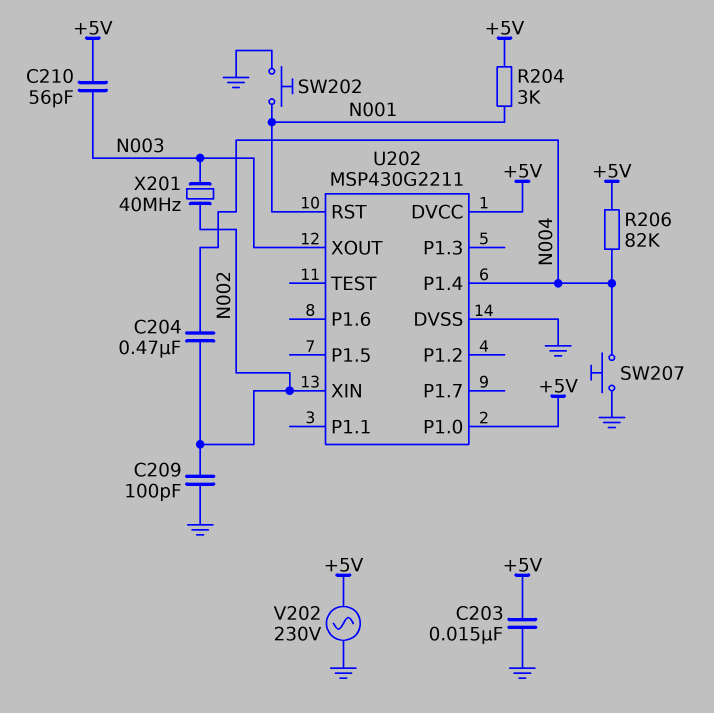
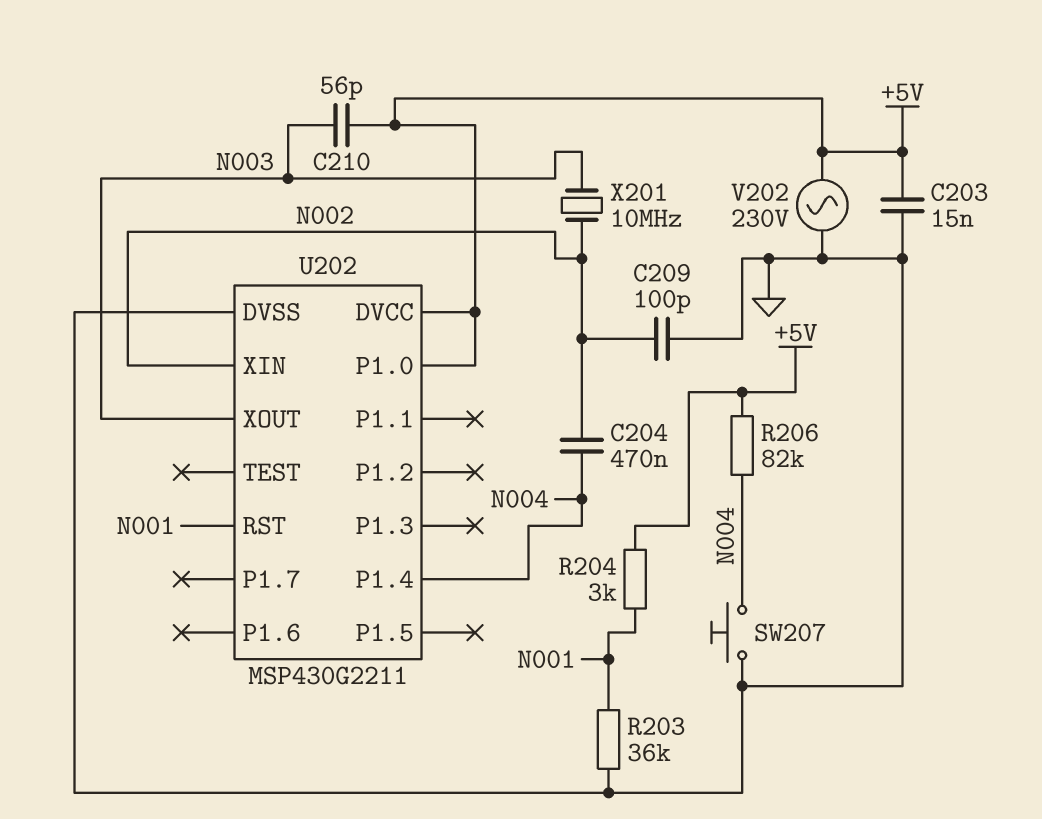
R203: none -> 36k (GND, N001)
SW202: button (GND, N001) -> none
X201: 40MHz (N002, N003) -> 10MHz (N002, N003)

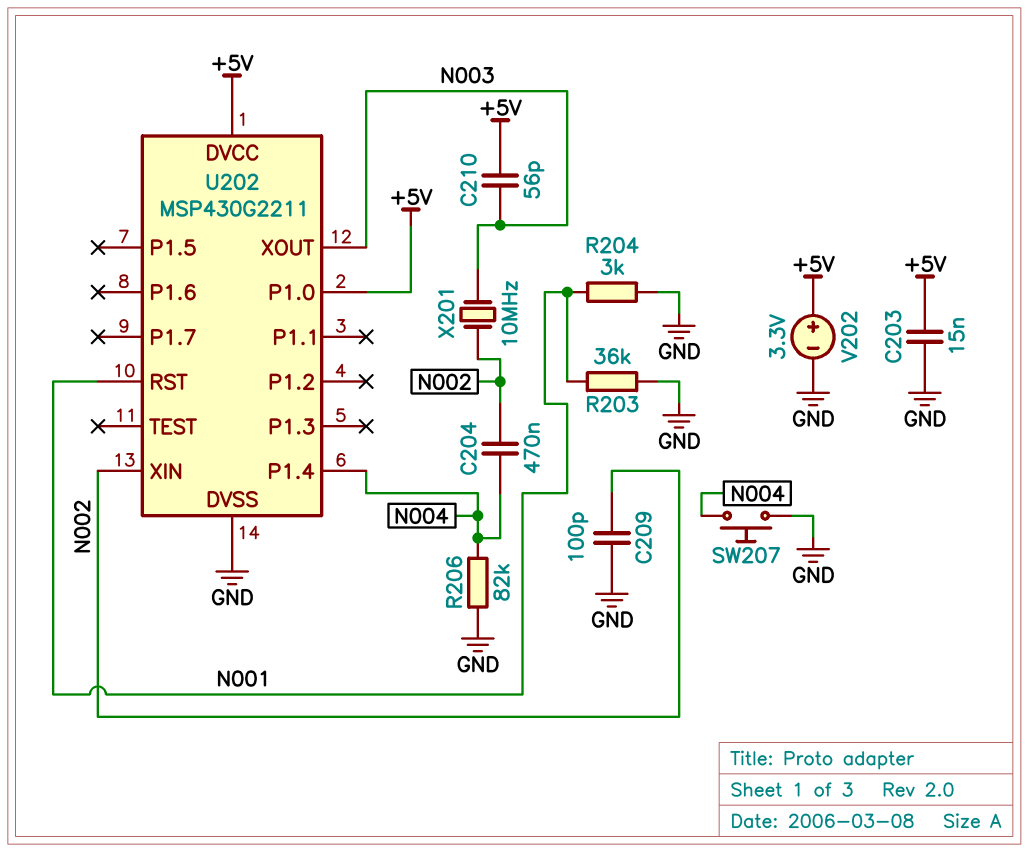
R204: 3k (+5V, N001) -> 3k (GND, N001)
R206: 82k (+5V, N004) -> 82k (GND, N004)
V202: AC 230V (+5V, GND) -> 3.3V (plus +5V, minus GND)

